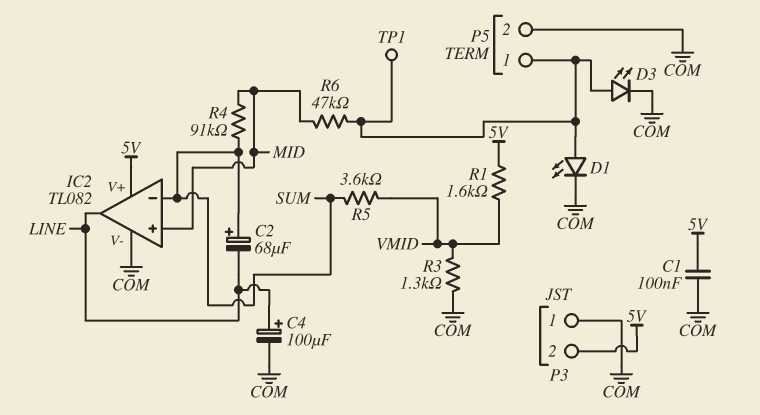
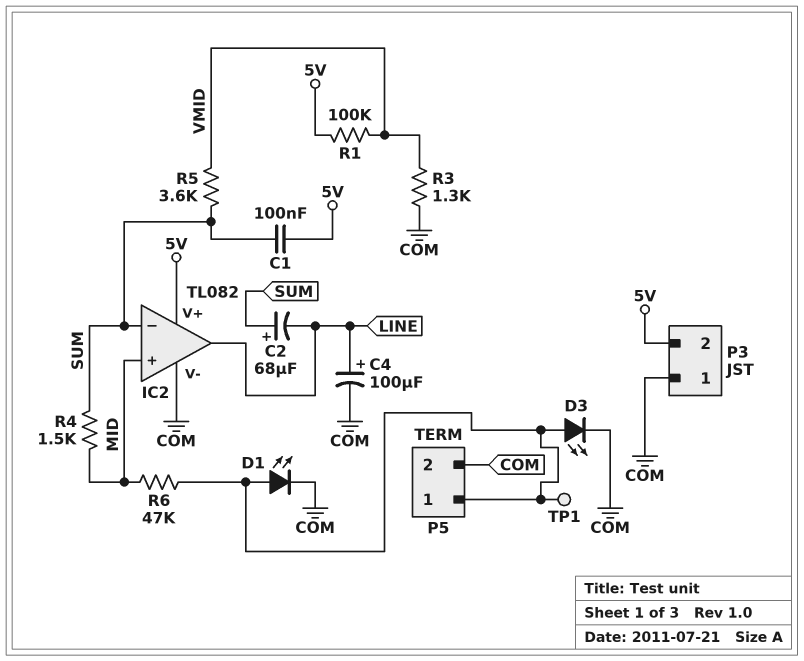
C1: 100nF (5V, COM) -> 100nF (5V, SUM)
R1: 1.6k (5V, VMID) -> 100k (5V, VMID)
R4: 91k (MID, SUM) -> 1.5k (MID, SUM)

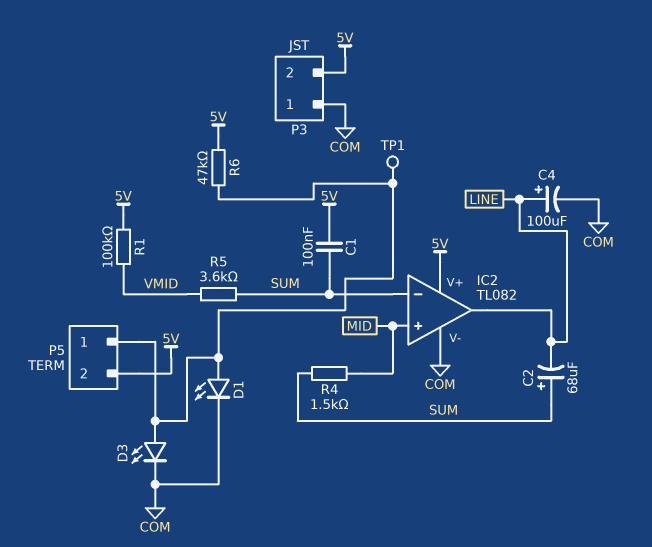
P5 pin 2: COM -> 5V
R3: 1.3k (COM, VMID) -> none
R6: 47k (MID, P5/1) -> 47k (5V, P5/1)

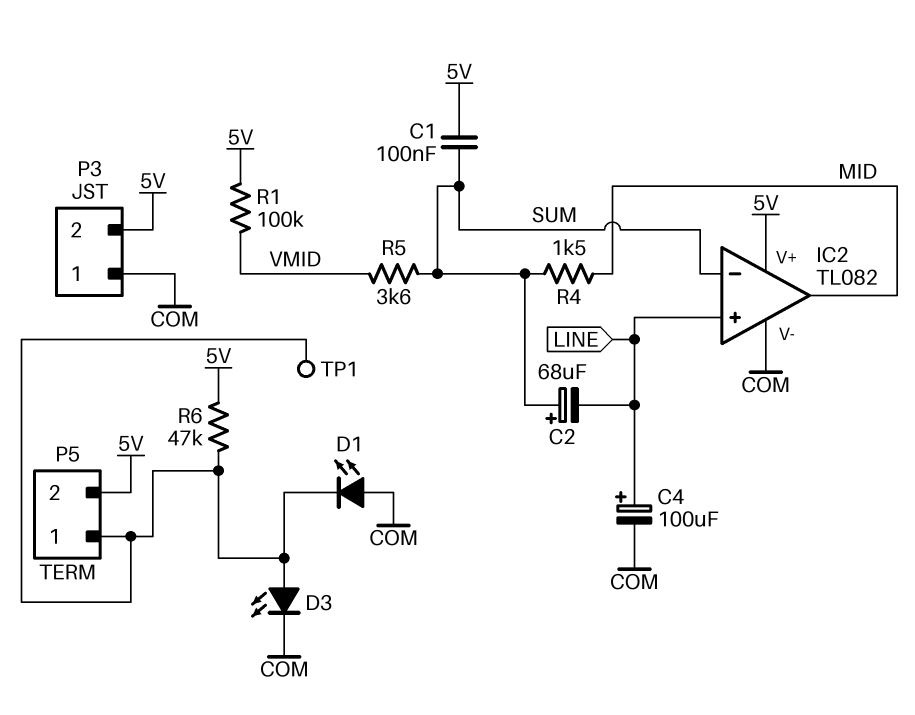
D1: LED (A P5/1, K COM) -> LED (A COM, K P5/1)
IC2 pin in+: MID -> LINE
IC2 pin out: LINE -> MID

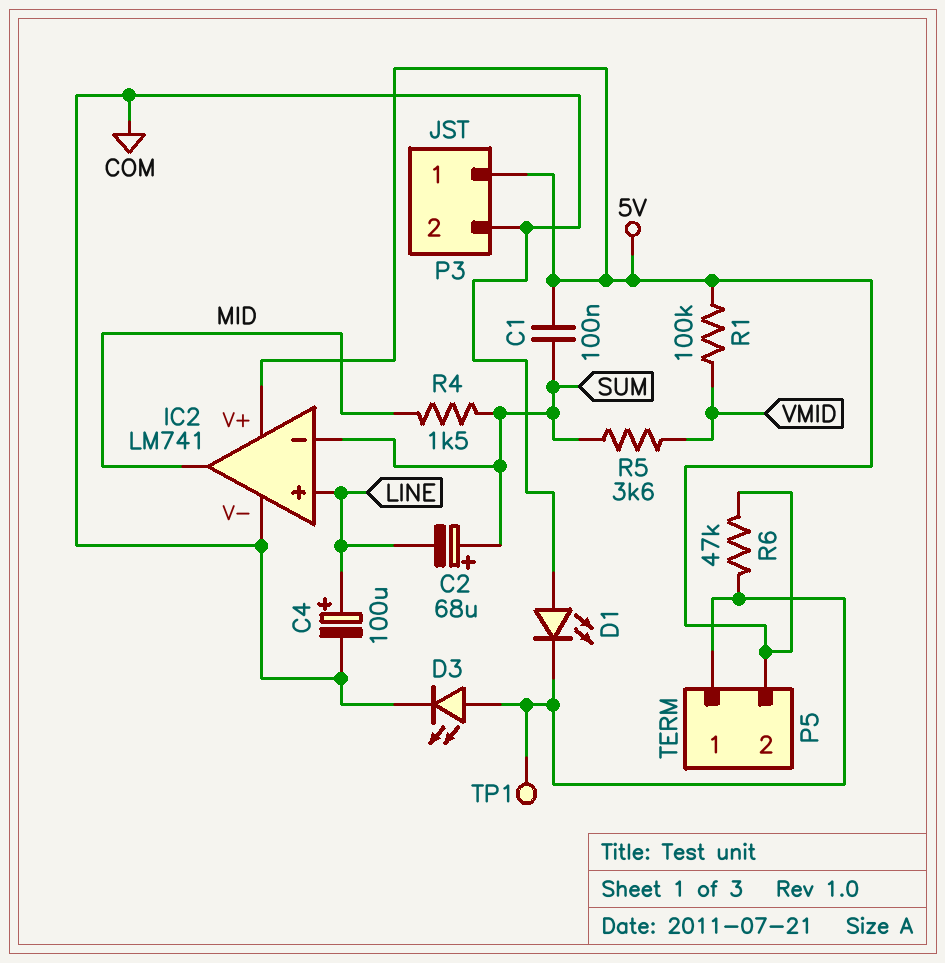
IC2: TL082 -> LM741
P3 pin 1: COM -> 5V
P3 pin 2: 5V -> COM

